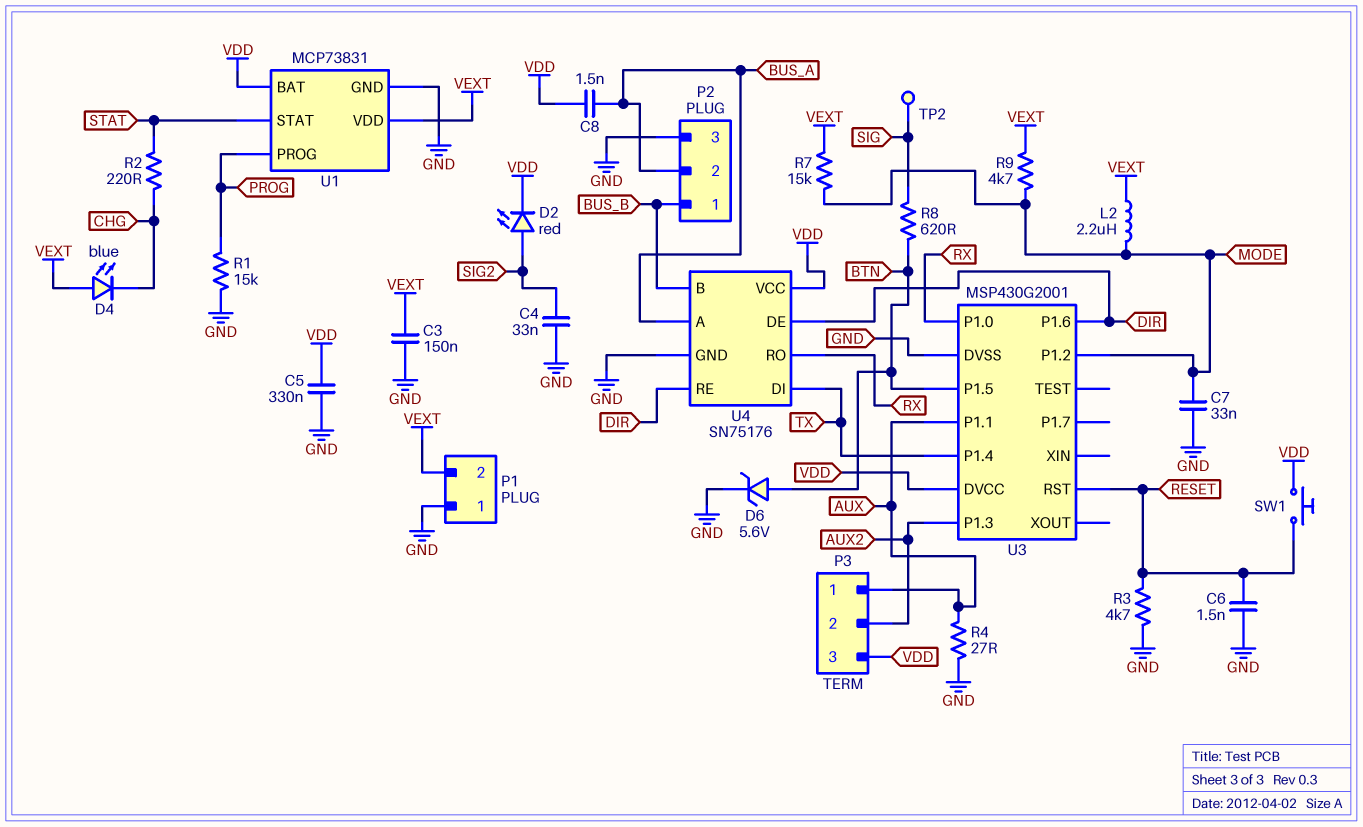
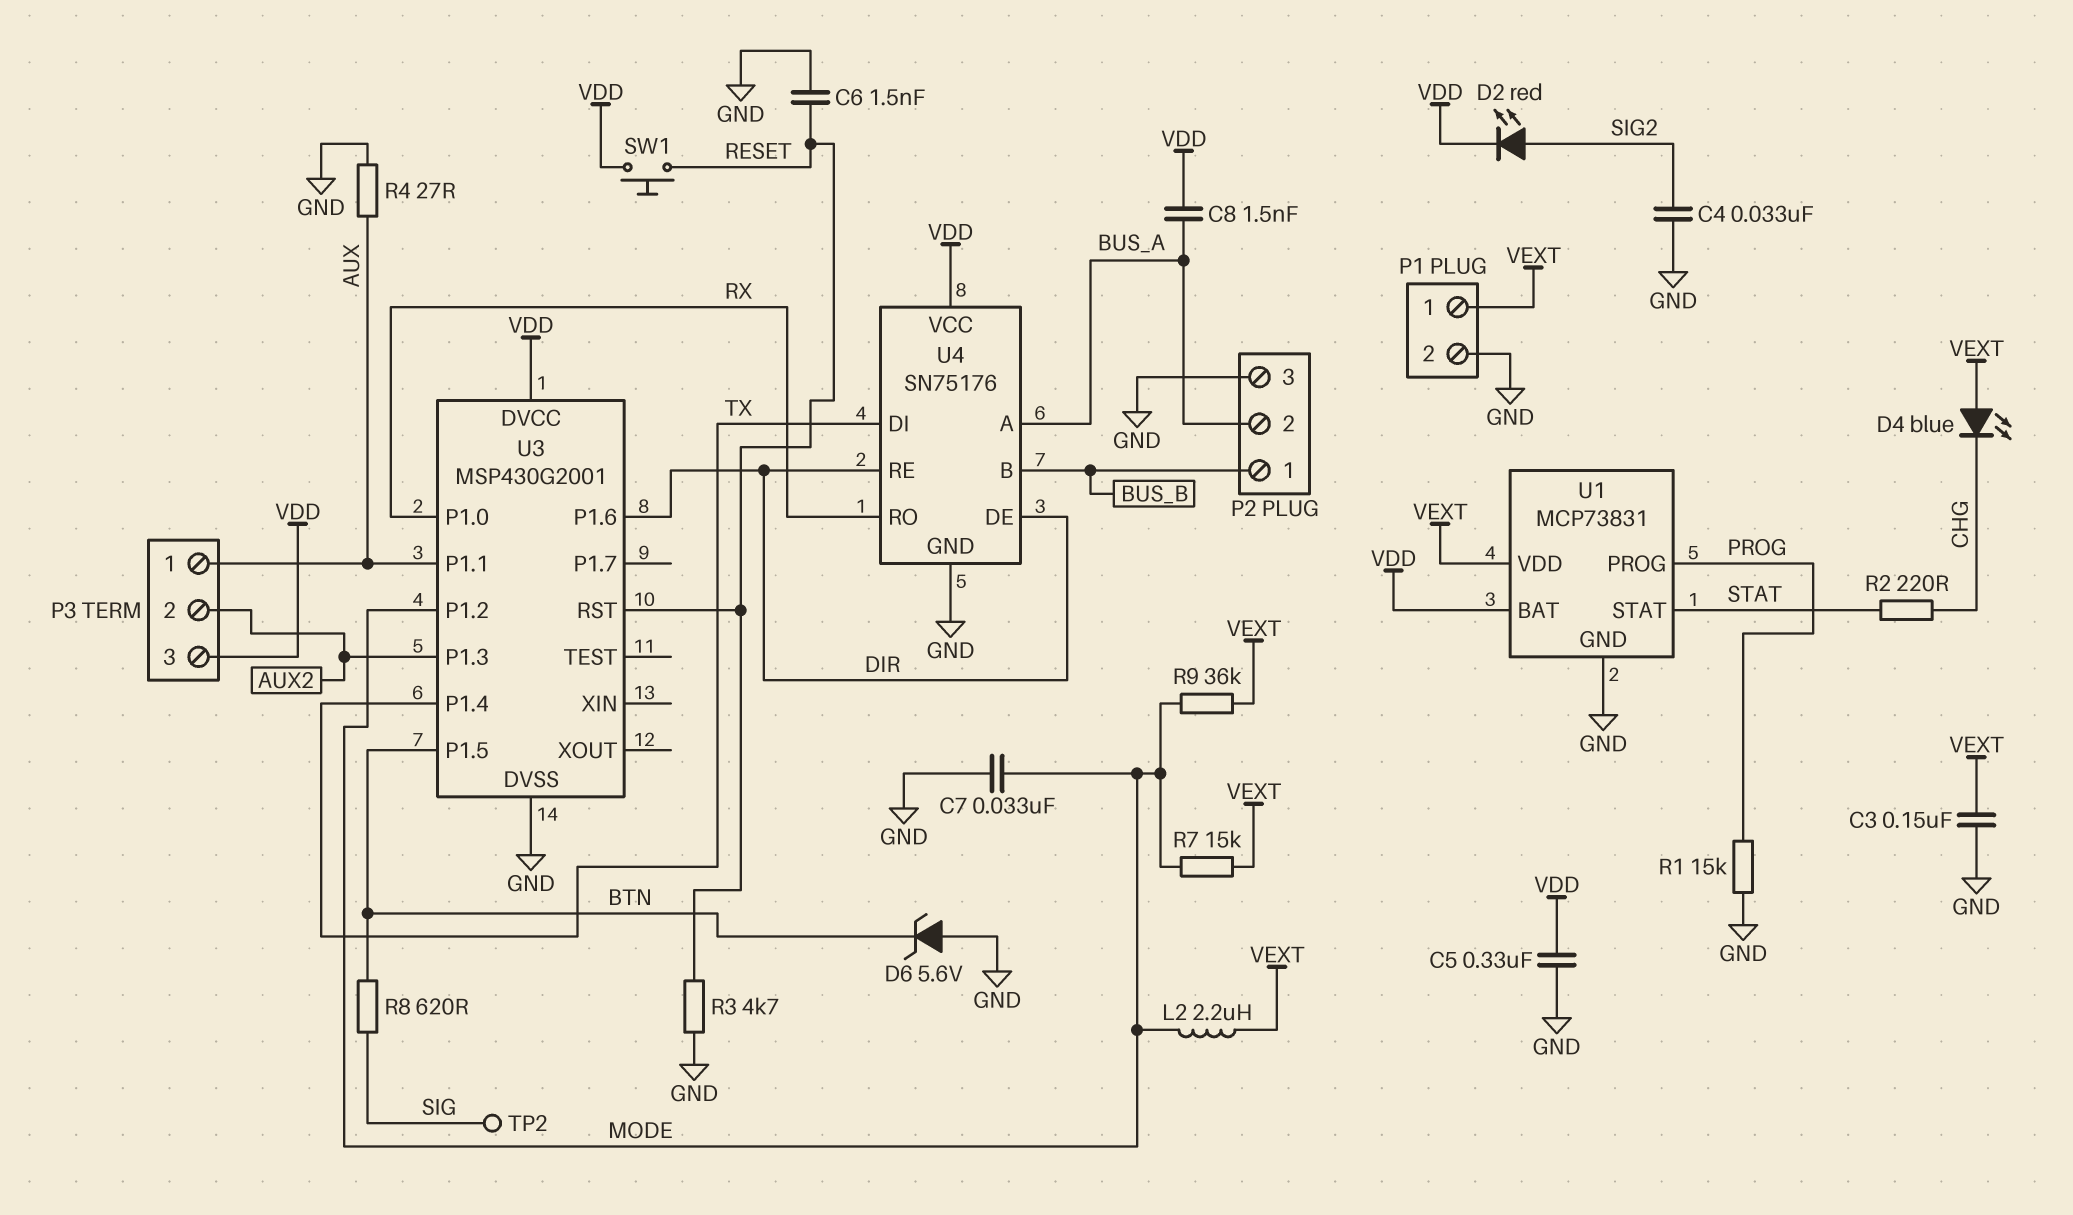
D6: zener 5.6V (A BTN, K GND) -> zener 5.6V (A GND, K BTN)
P1 pin 1: GND -> VEXT
P1 pin 2: VEXT -> GND
R9: 4.7k (MODE, VEXT) -> 36k (MODE, VEXT)

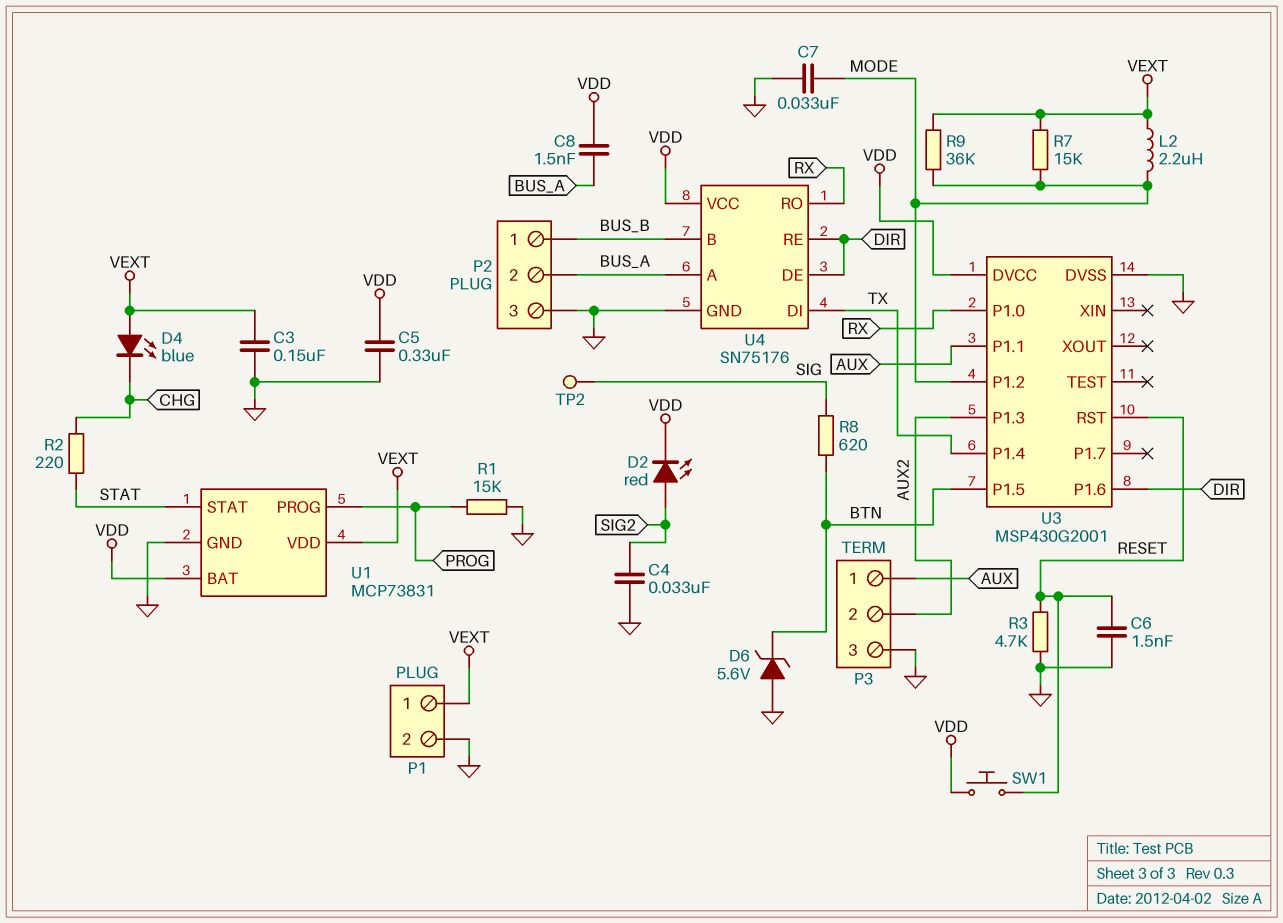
P3 pin 3: VDD -> GND
R4: 27 (AUX, GND) -> none

